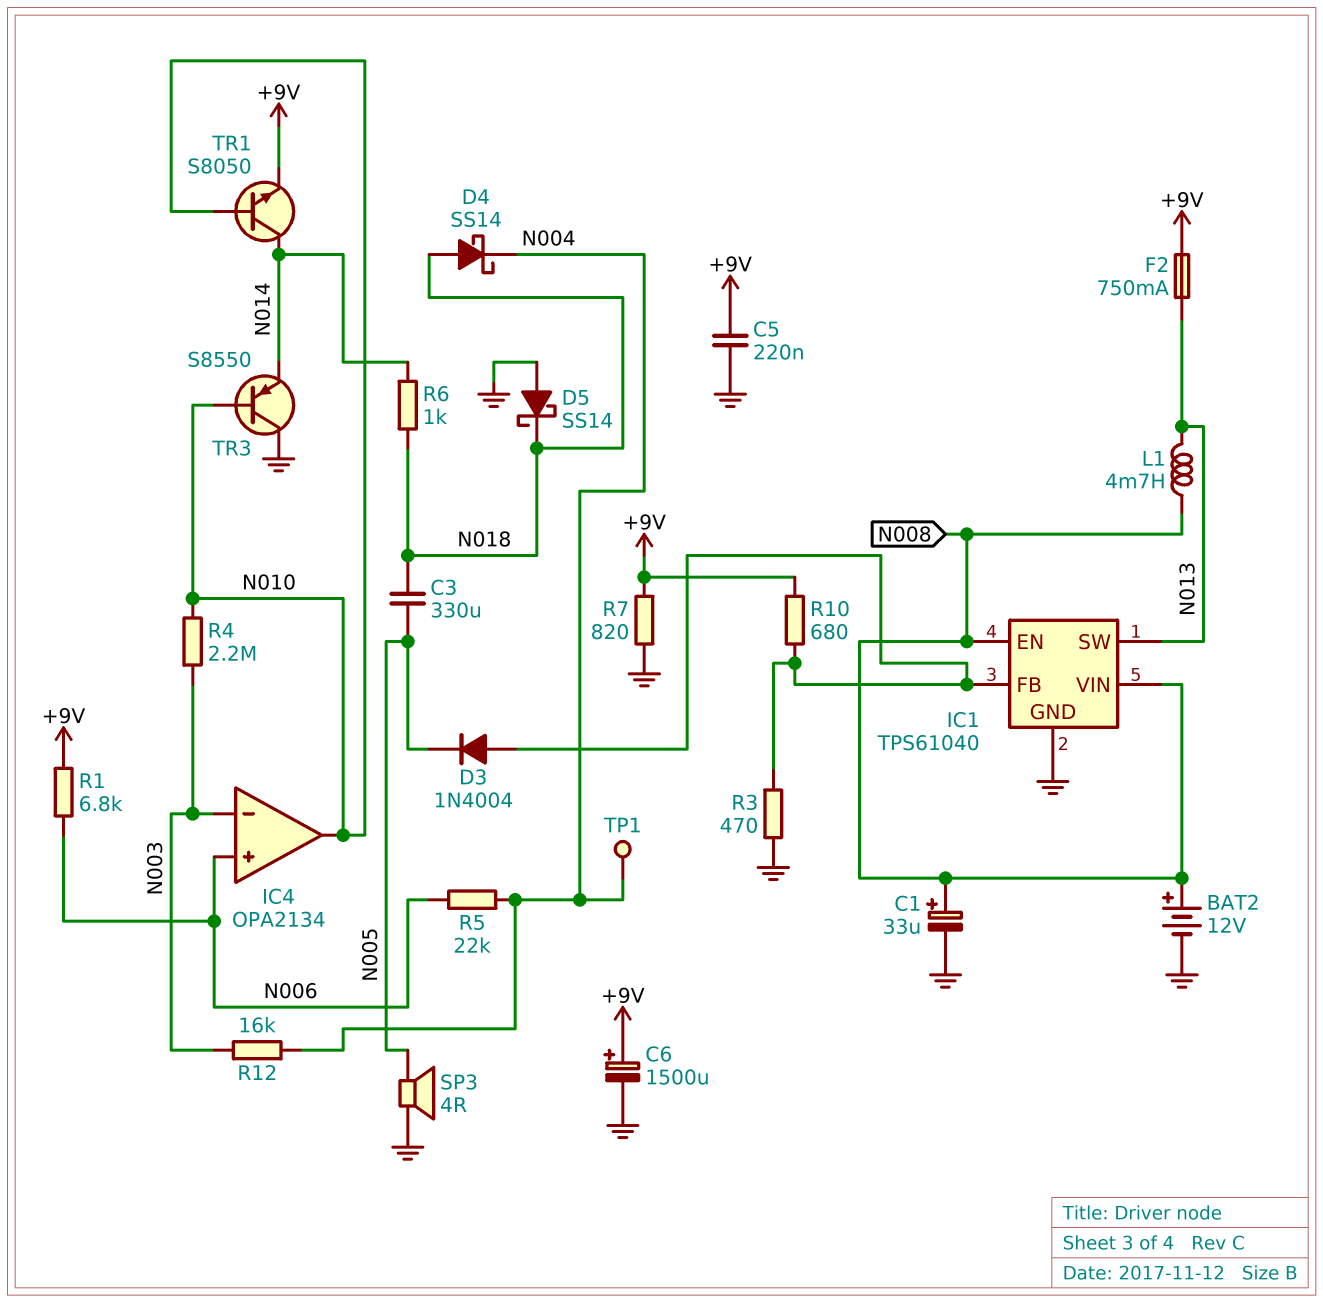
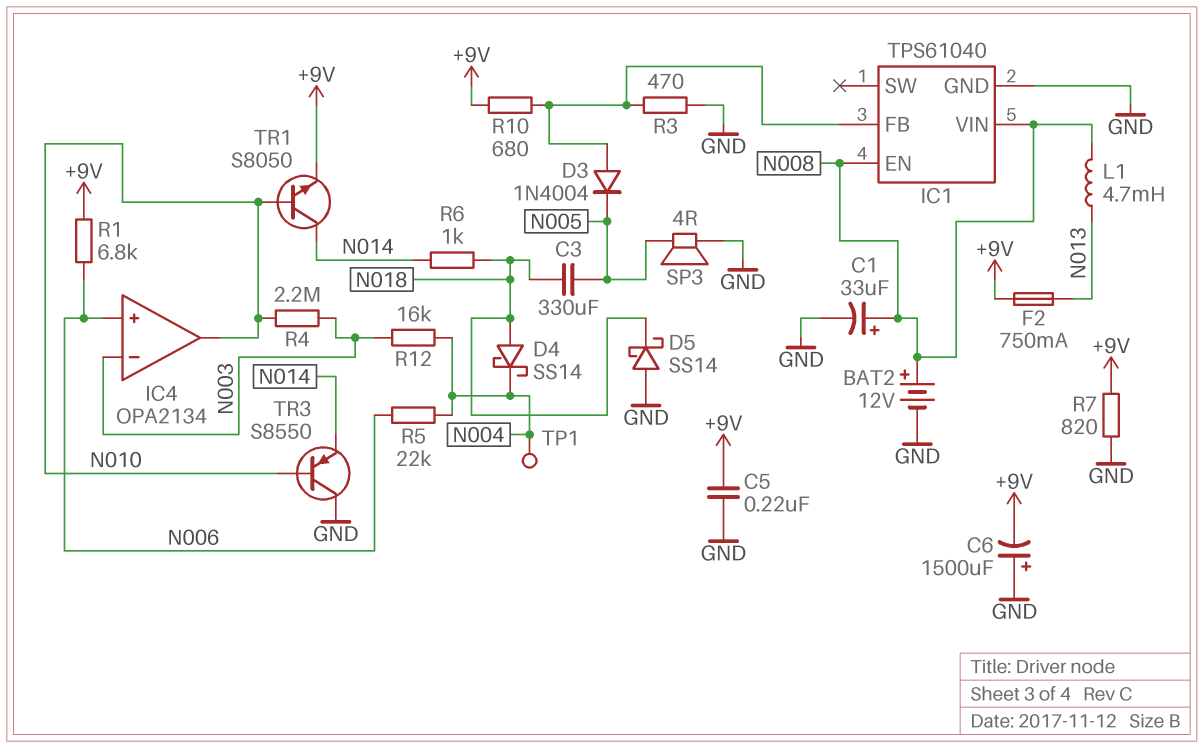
C6: 1500uF (plus +9V, minus GND) -> 1500uF (plus GND, minus +9V)
IC1 pin SW: N013 -> none

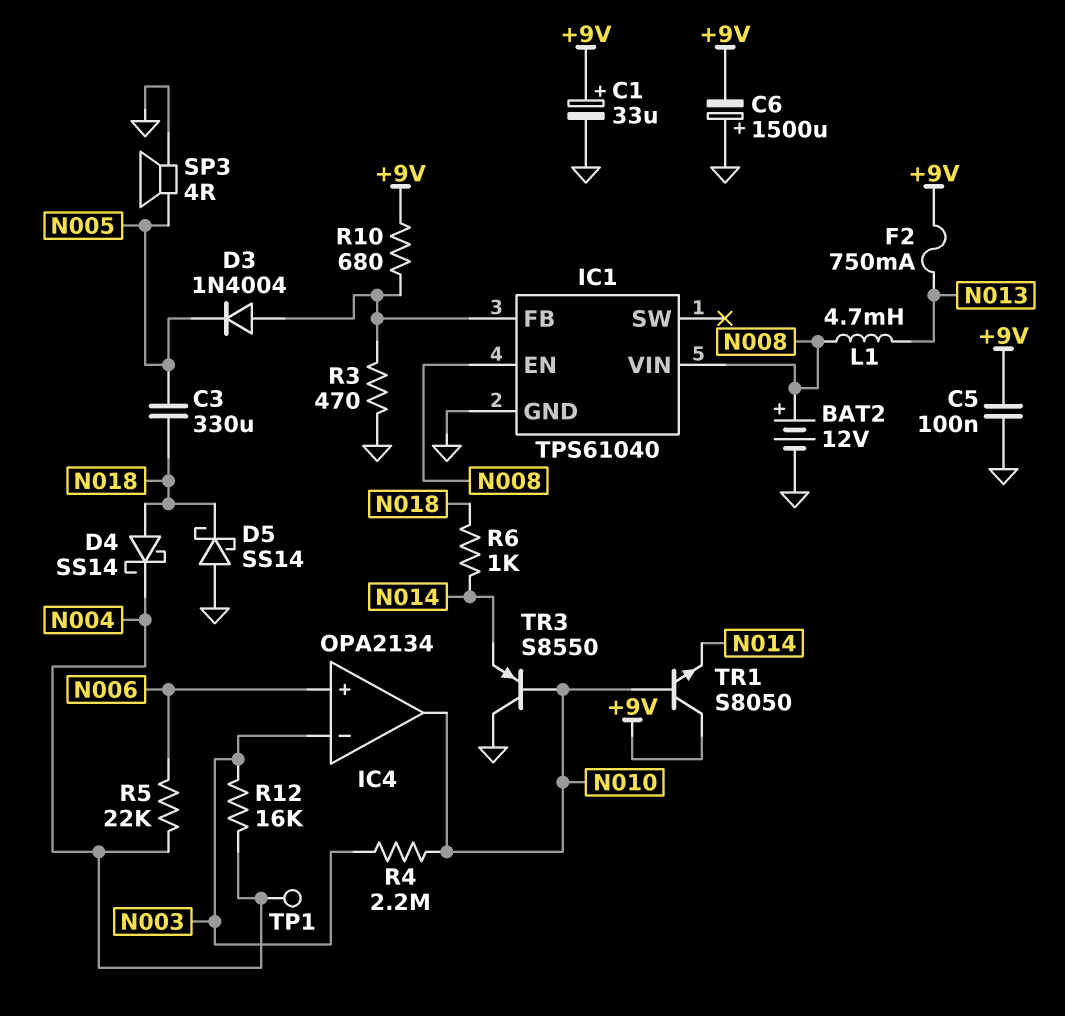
C1: 33uF (plus N008, minus GND) -> 33uF (plus +9V, minus GND)
C5: 220nF (+9V, GND) -> 100nF (+9V, GND)
R1: 6.8k (+9V, N006) -> none
R7: 820 (+9V, GND) -> none
TR1: NPN S8050 (B N010, C N014, E +9V) -> NPN S8050 (B N010, C +9V, E N014)

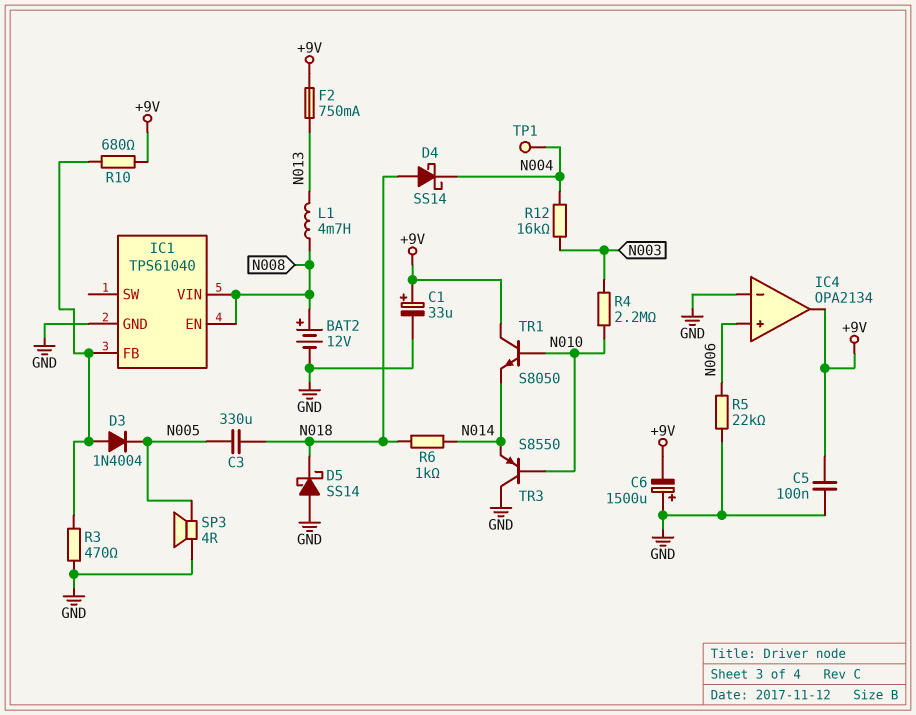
IC4 pin in-: N003 -> GND
IC4 pin out: N010 -> +9V
R5: 22k (N004, N006) -> 22k (GND, N006)

